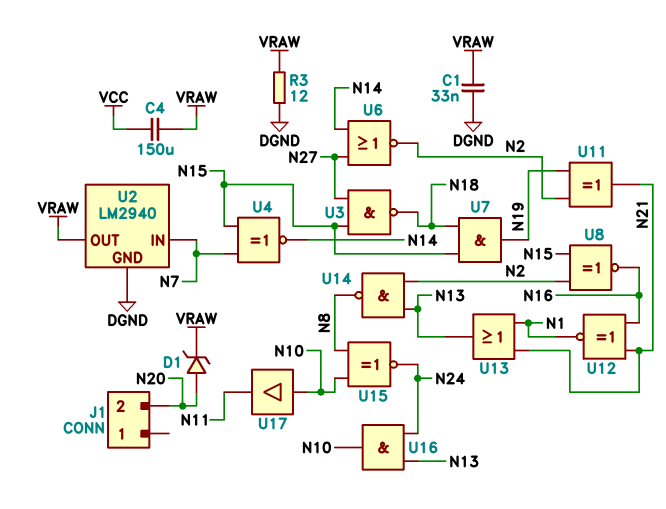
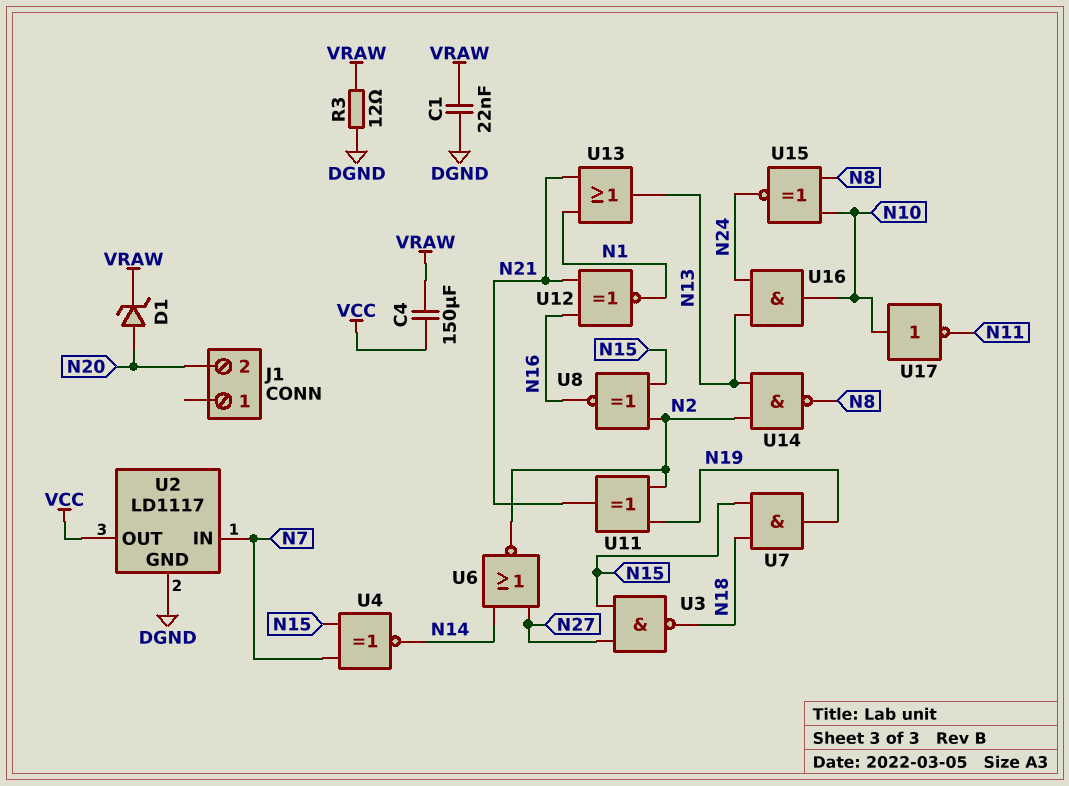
C1: 33nF (DGND, VRAW) -> 22nF (DGND, VRAW)
U2: LM2940 -> LD1117
U2 pin OUT: VRAW -> VCC
U17: buffer (in N10, out N11) -> NOT (in N10, out N11)

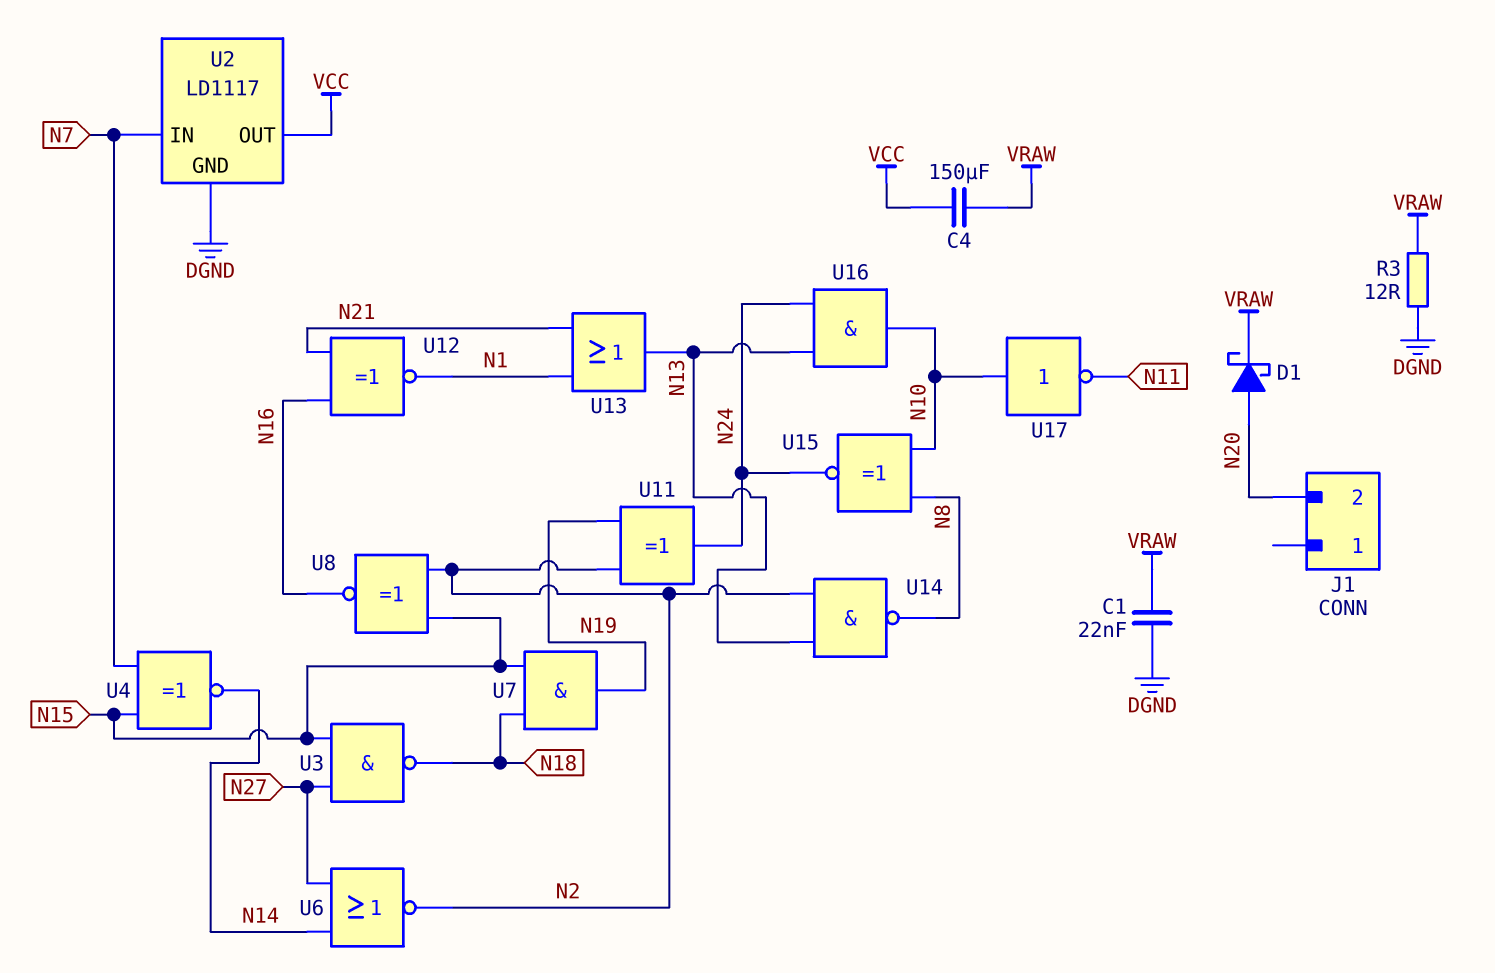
D1: zener (A N20, K VRAW) -> schottky (A N20, K VRAW)
U11: XOR (in N2, in N19, out N21) -> XOR (in N2, in N19, out N24)

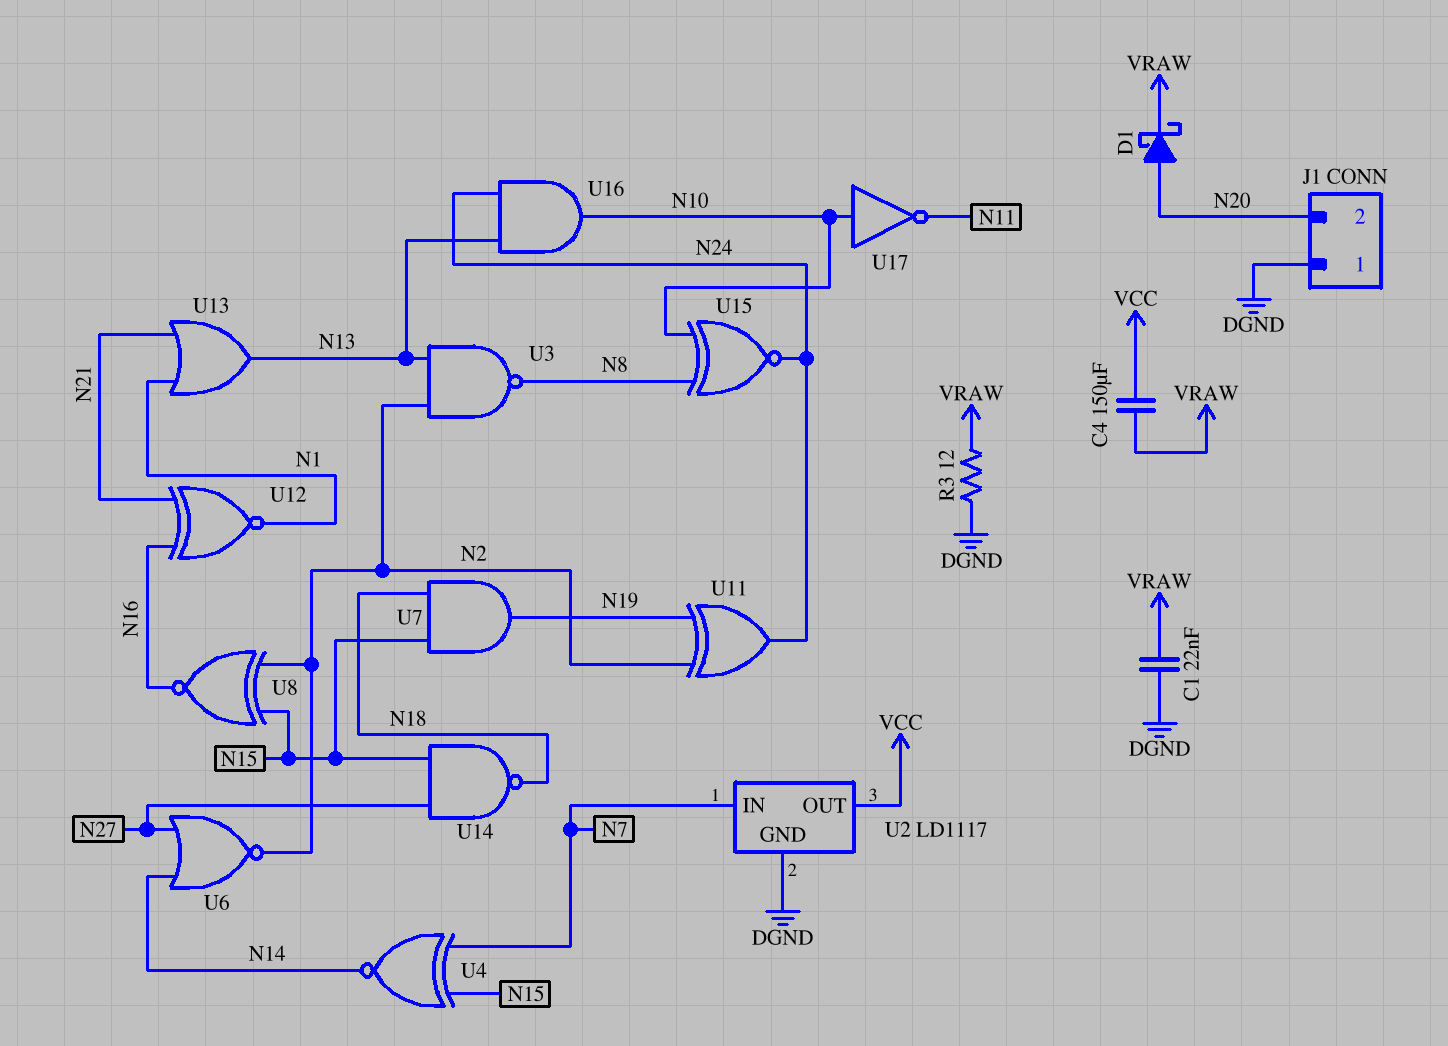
J1 pin 1: none -> DGND
U3: NAND (in N15, in N27, out N18) -> NAND (in N2, in N13, out N8)
U14: NAND (in N2, in N13, out N8) -> NAND (in N15, in N27, out N18)

